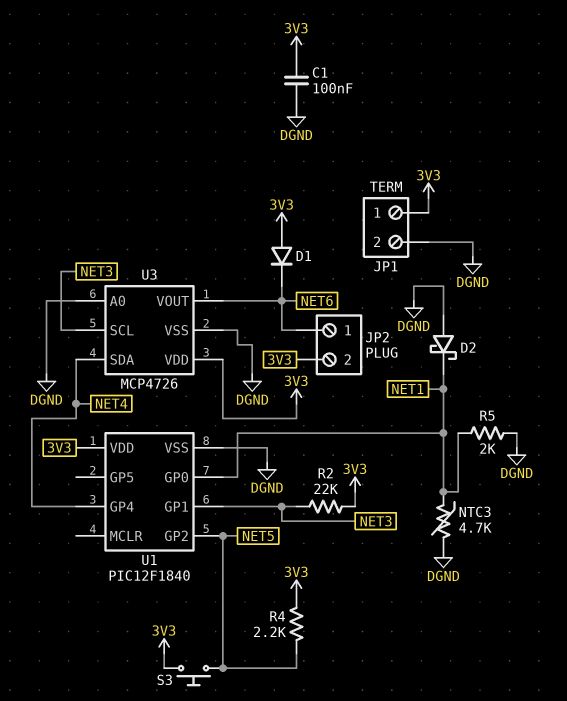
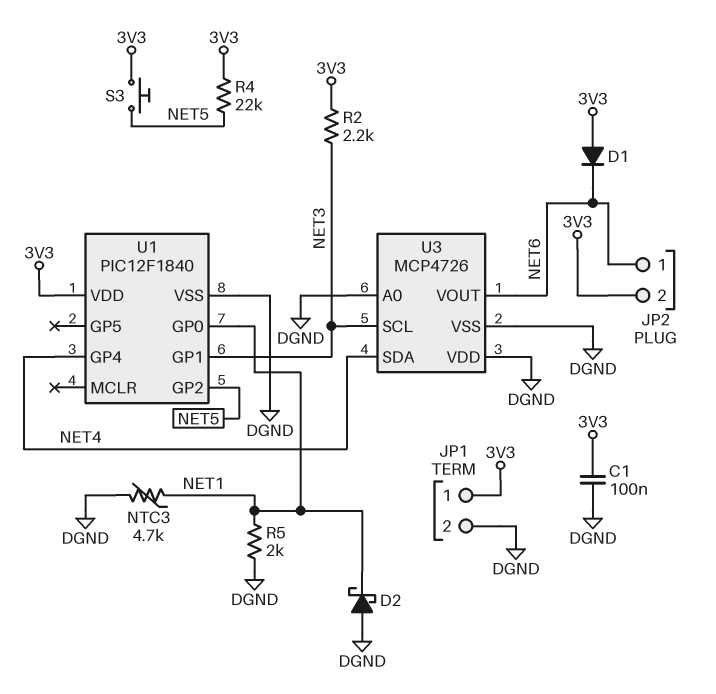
R2: 22k (3V3, NET3) -> 2.2k (3V3, NET3)
R4: 2.2k (3V3, NET5) -> 22k (3V3, NET5)
U3 pin VDD: 3V3 -> DGND

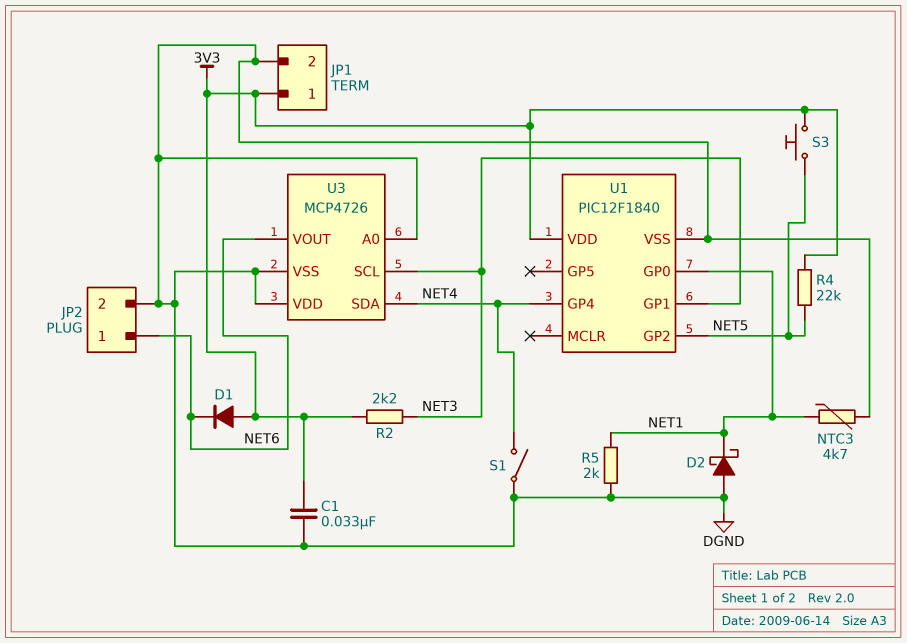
C1: 100nF (3V3, DGND) -> 33nF (3V3, DGND)
JP2 pin 2: 3V3 -> DGND
S1: none -> switch (DGND, NET4)

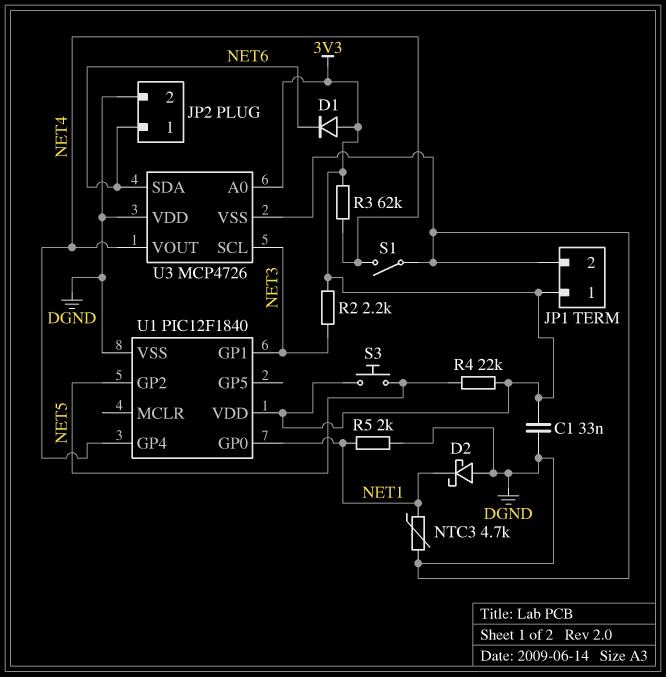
R3: none -> 62k (3V3, NET4)
U3 pin A0: DGND -> 3V3
U3 pin SDA: NET4 -> NET6
U3 pin VOUT: NET6 -> NET4

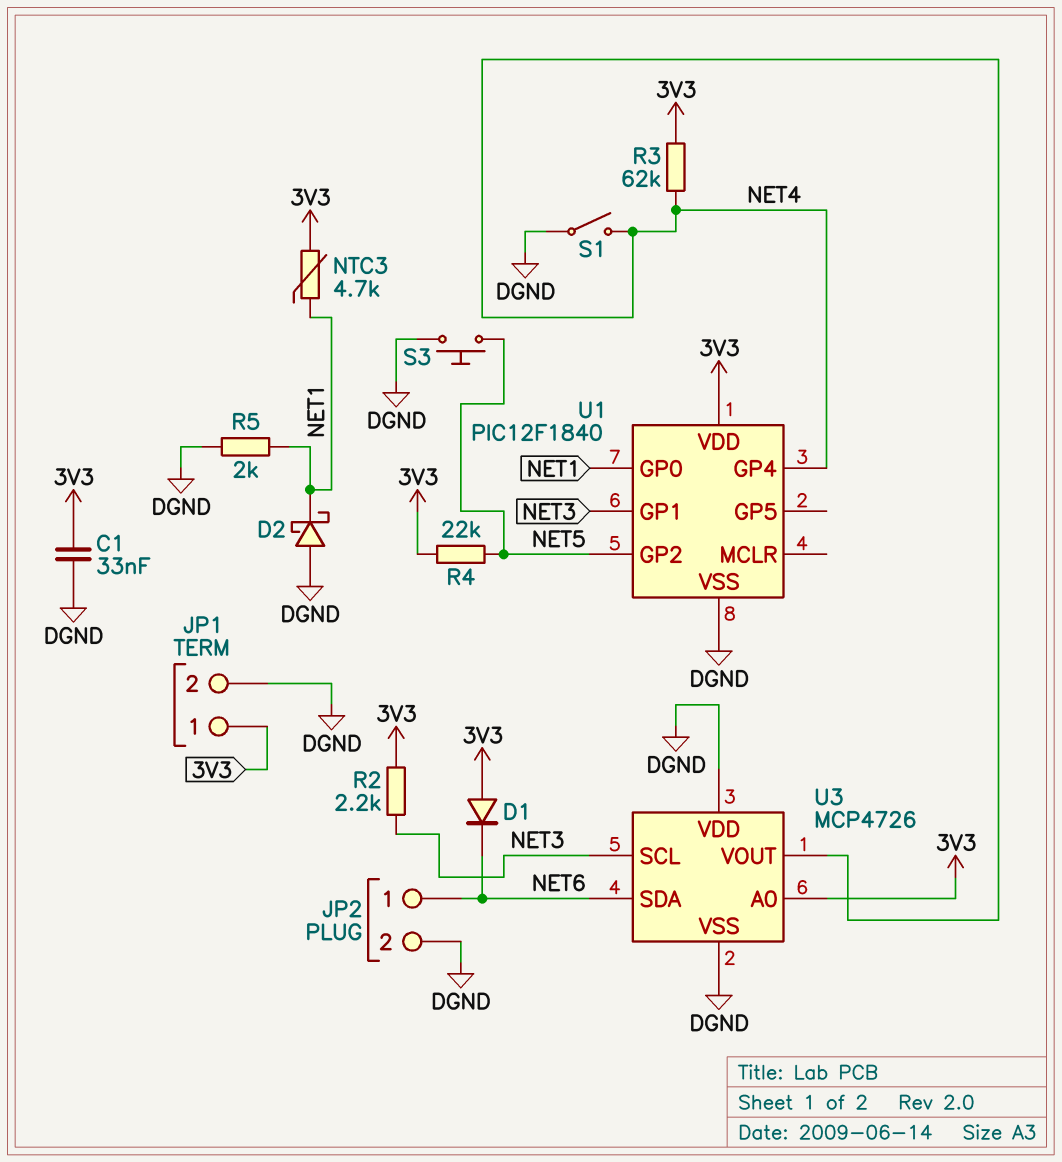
NTC3: 4.7k (DGND, NET1) -> 4.7k (3V3, NET1)
S3: button (3V3, NET5) -> button (DGND, NET5)

